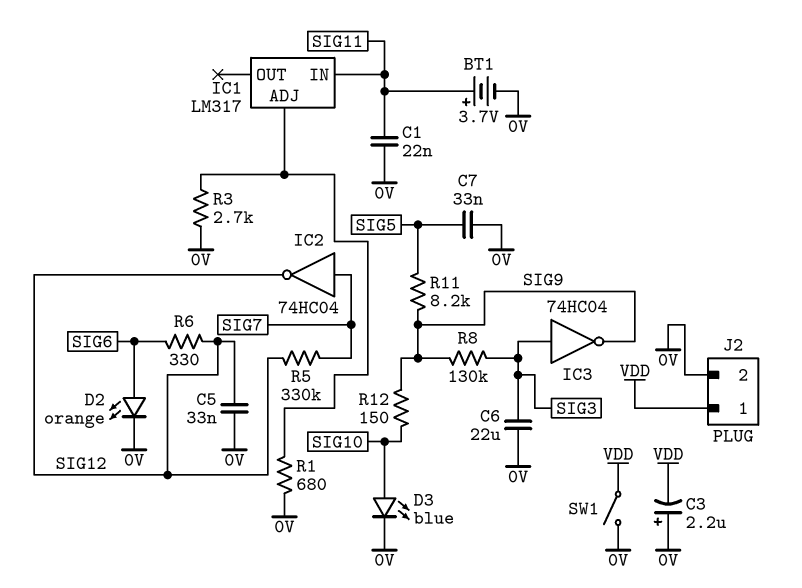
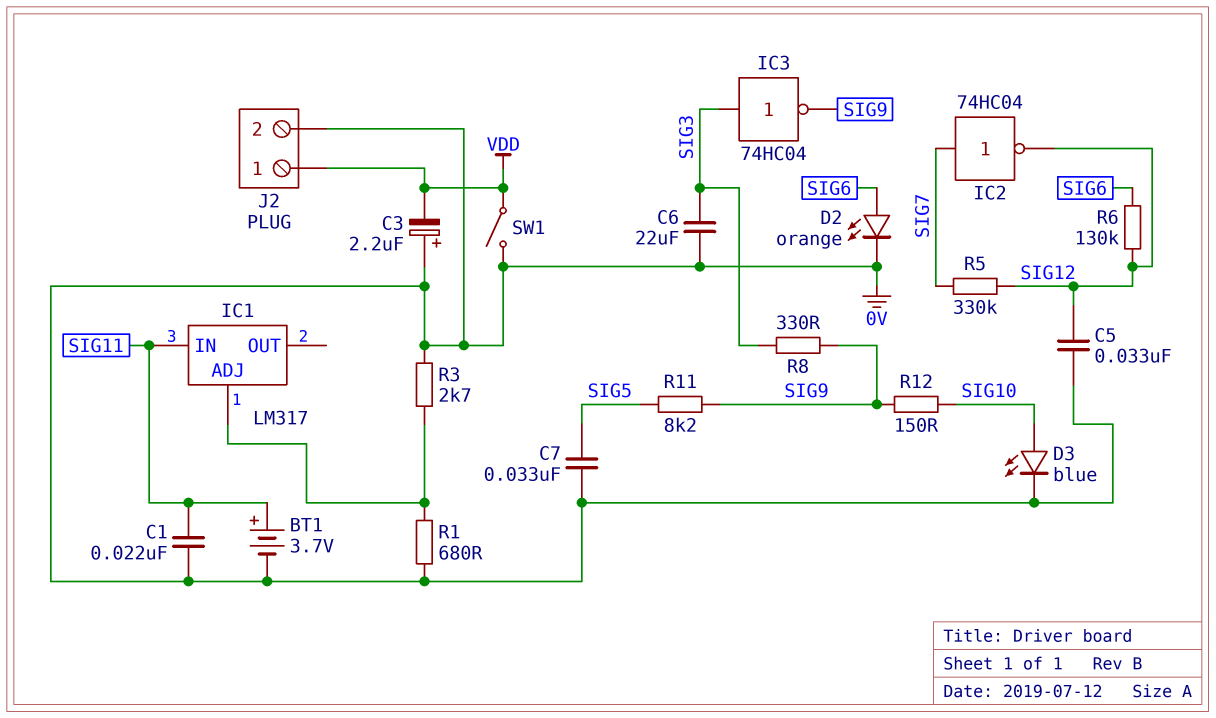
R6: 330 (SIG6, SIG12) -> 130k (SIG6, SIG12)
R8: 130k (SIG3, SIG9) -> 330 (SIG3, SIG9)

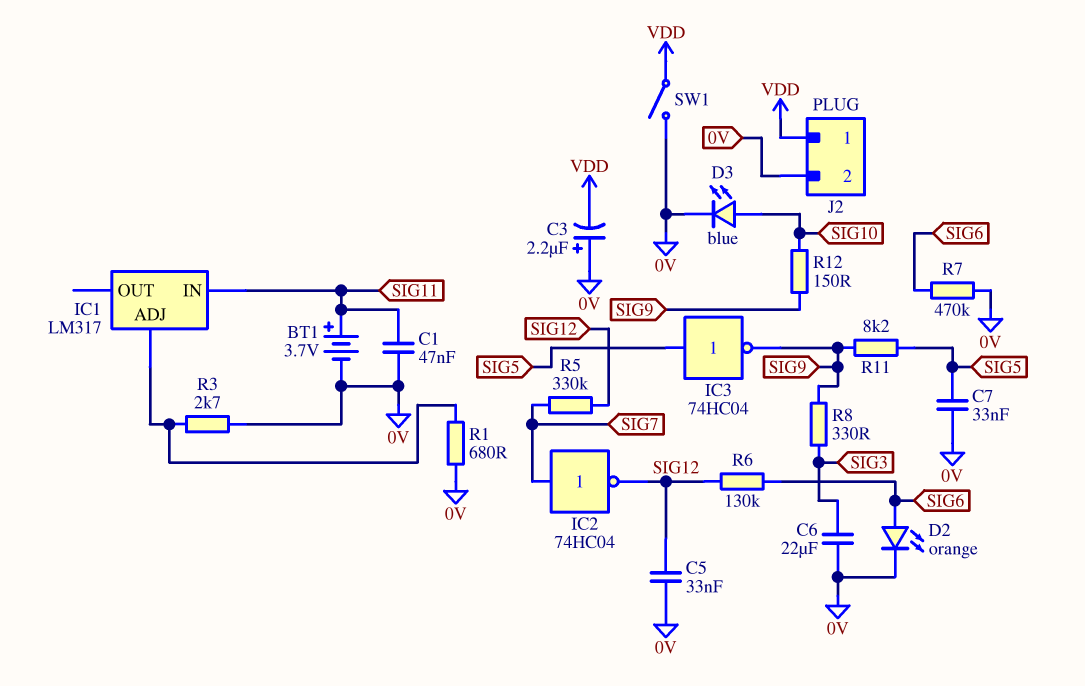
C1: 22nF (0V, SIG11) -> 47nF (0V, SIG11)
IC3: NOT 74HC04 (in SIG3, out SIG9) -> NOT 74HC04 (in SIG5, out SIG9)
R7: none -> 470k (0V, SIG6)

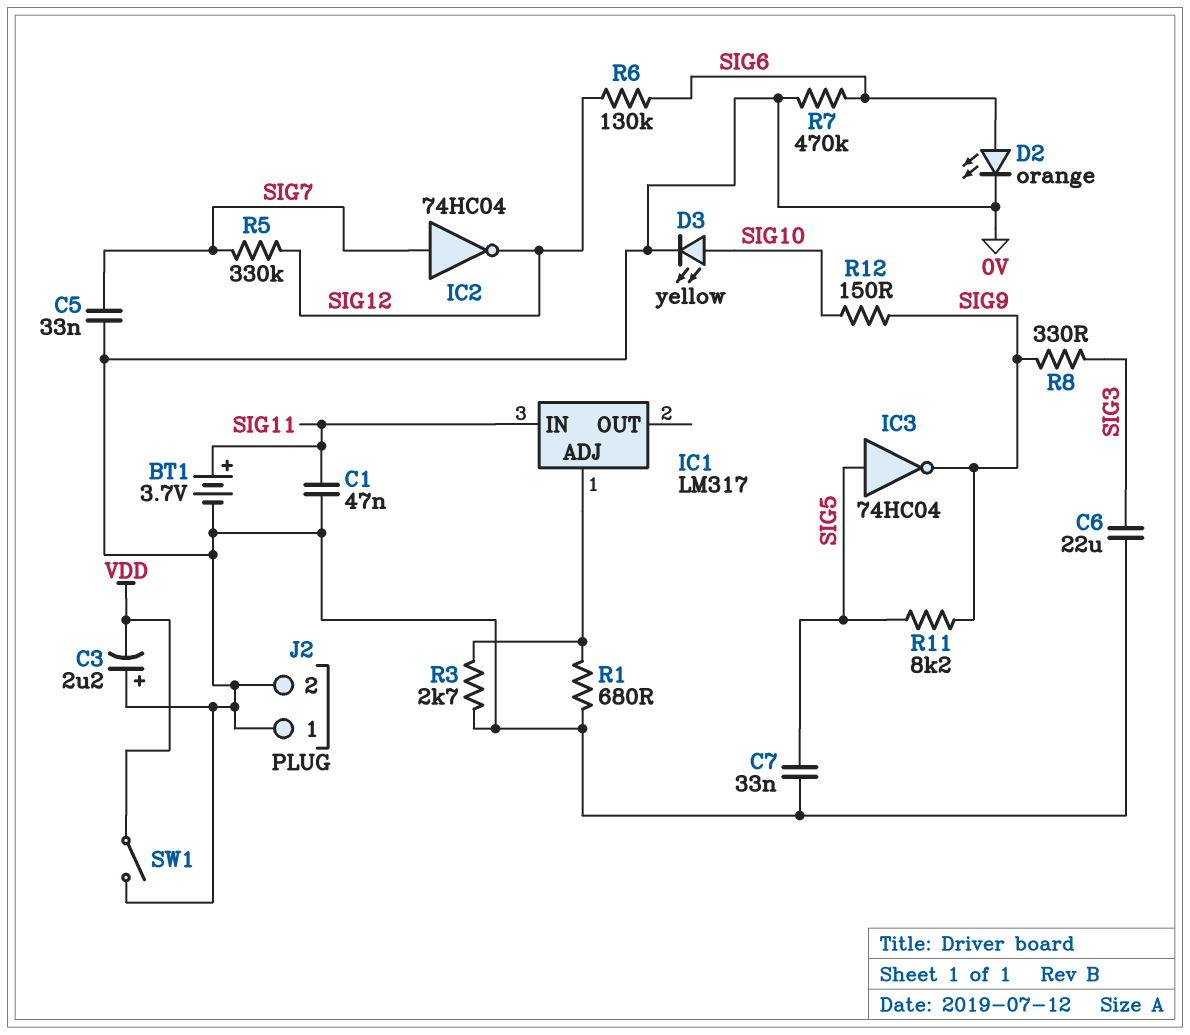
C5: 33nF (0V, SIG12) -> 33nF (0V, SIG7)
D3: LED blue (A SIG10, K 0V) -> LED yellow (A SIG10, K 0V)
J2 pin 1: VDD -> 0V

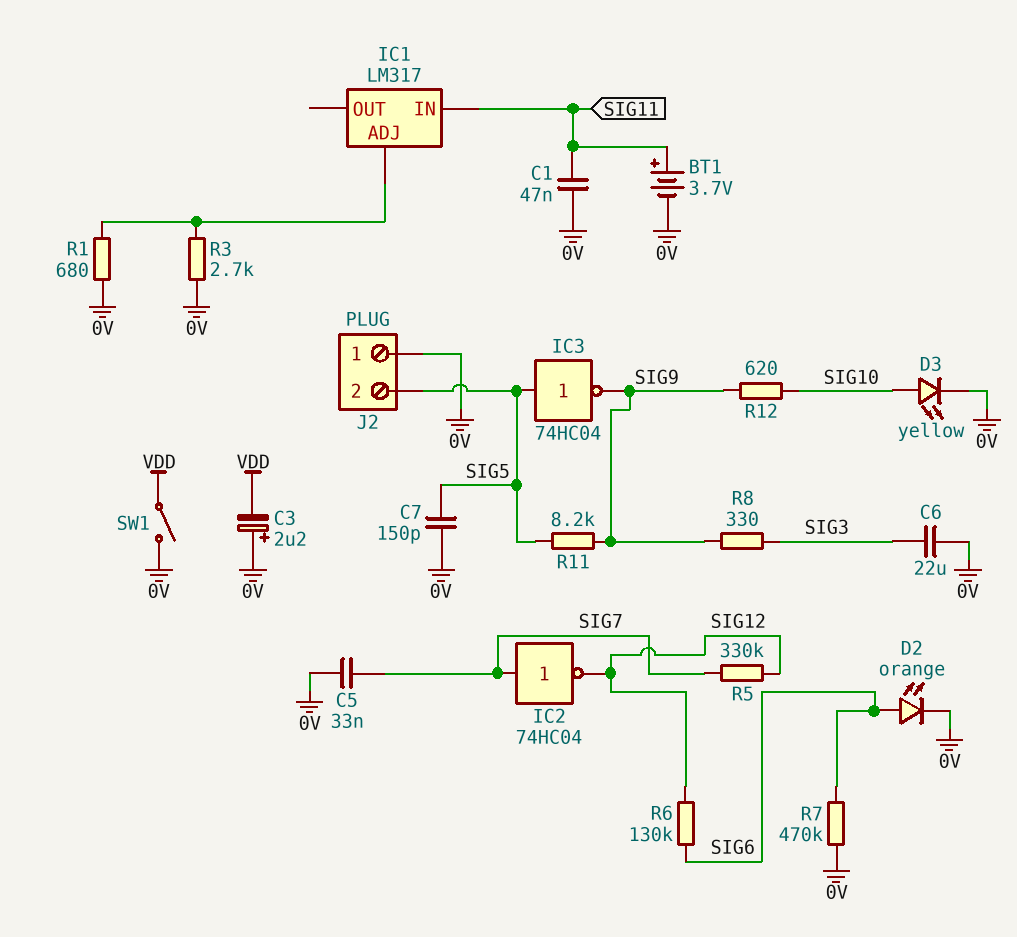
C7: 33nF (0V, SIG5) -> 150pF (0V, SIG5)
J2 pin 2: 0V -> SIG5
R12: 150 (SIG9, SIG10) -> 620 (SIG9, SIG10)

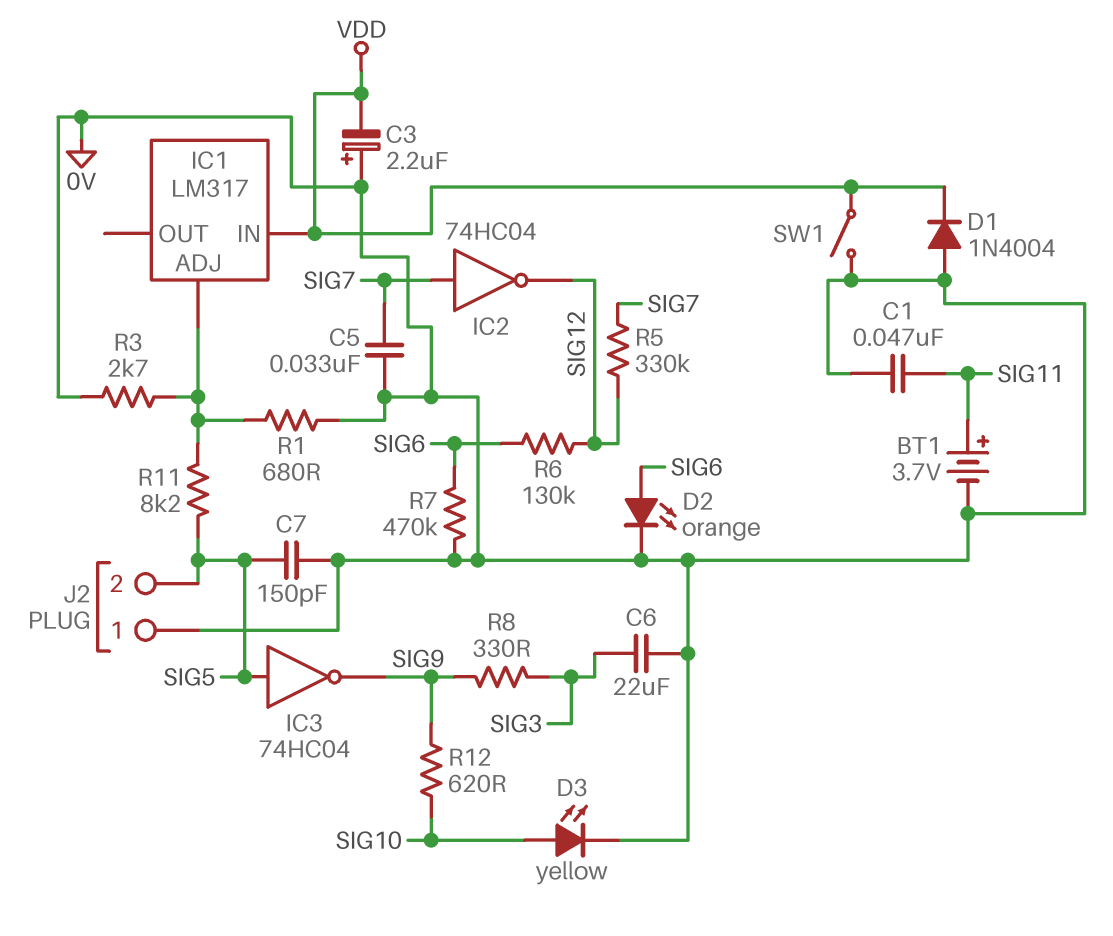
D1: none -> diode 1N4004 (A 0V, K VDD)
IC1 pin IN: SIG11 -> VDD
R11: 8.2k (SIG5, SIG9) -> 8.2k (IC1/ADJ, SIG5)

